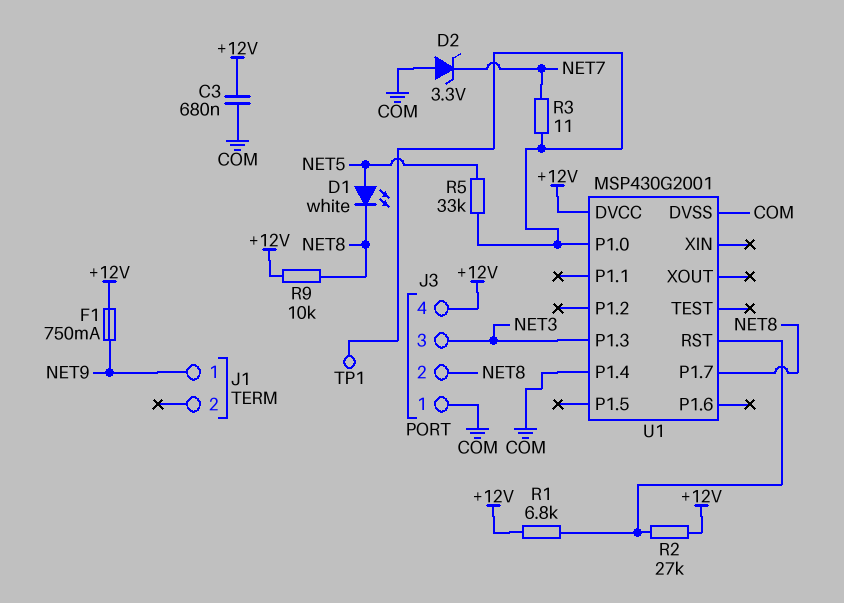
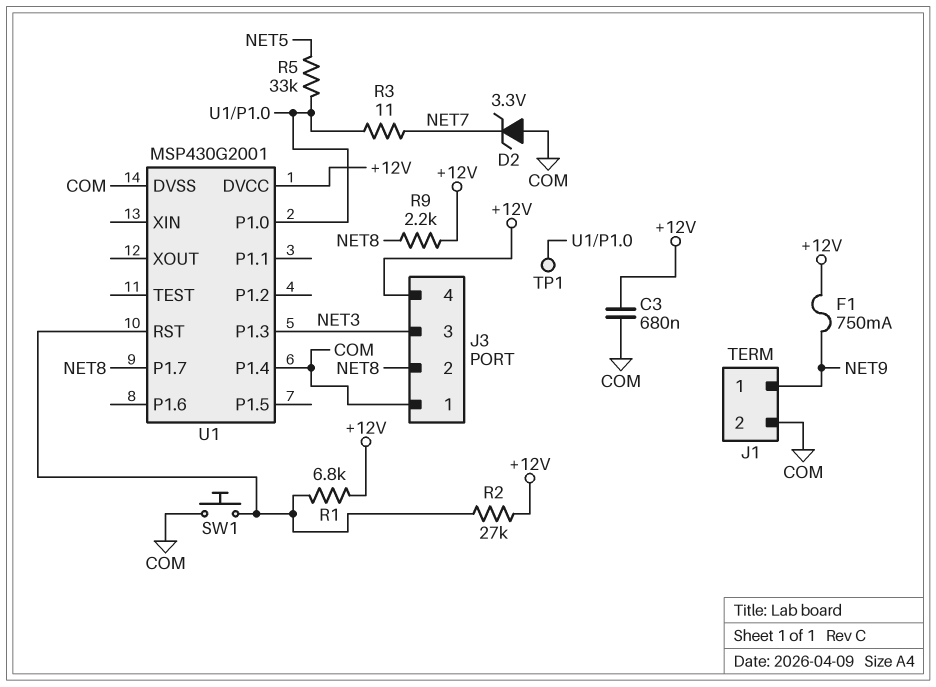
D1: LED white (A NET5, K NET8) -> none
J1 pin 2: none -> COM
R9: 10k (+12V, NET8) -> 2.2k (+12V, NET8)
SW1: none -> button (COM, U1/RST)

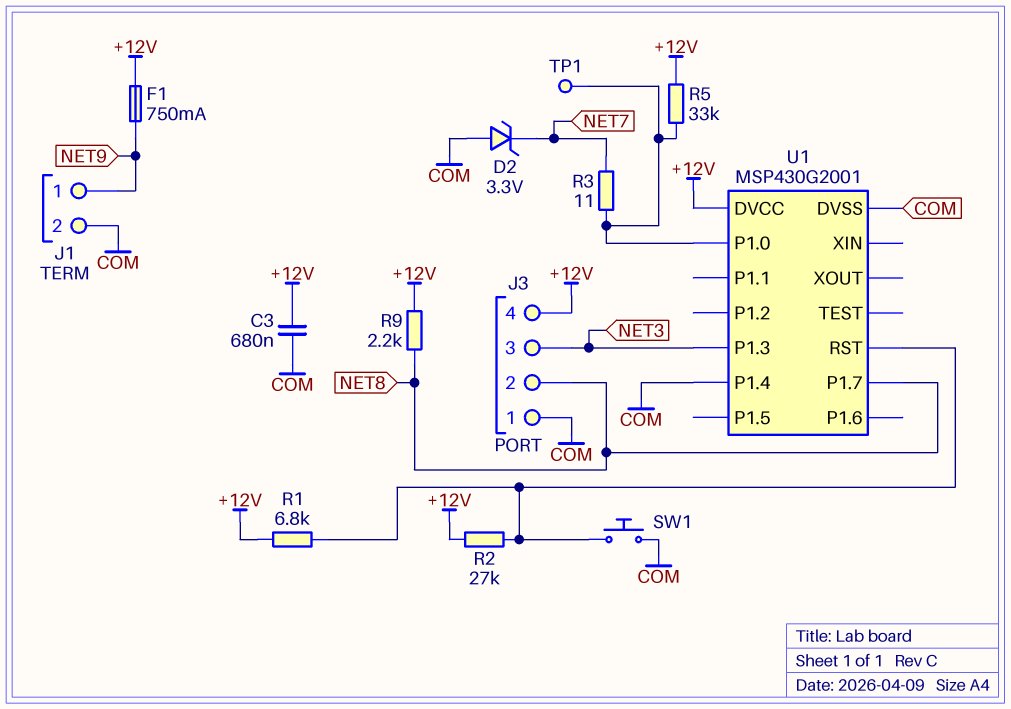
R5: 33k (NET5, U1/P1.0) -> 33k (+12V, U1/P1.0)

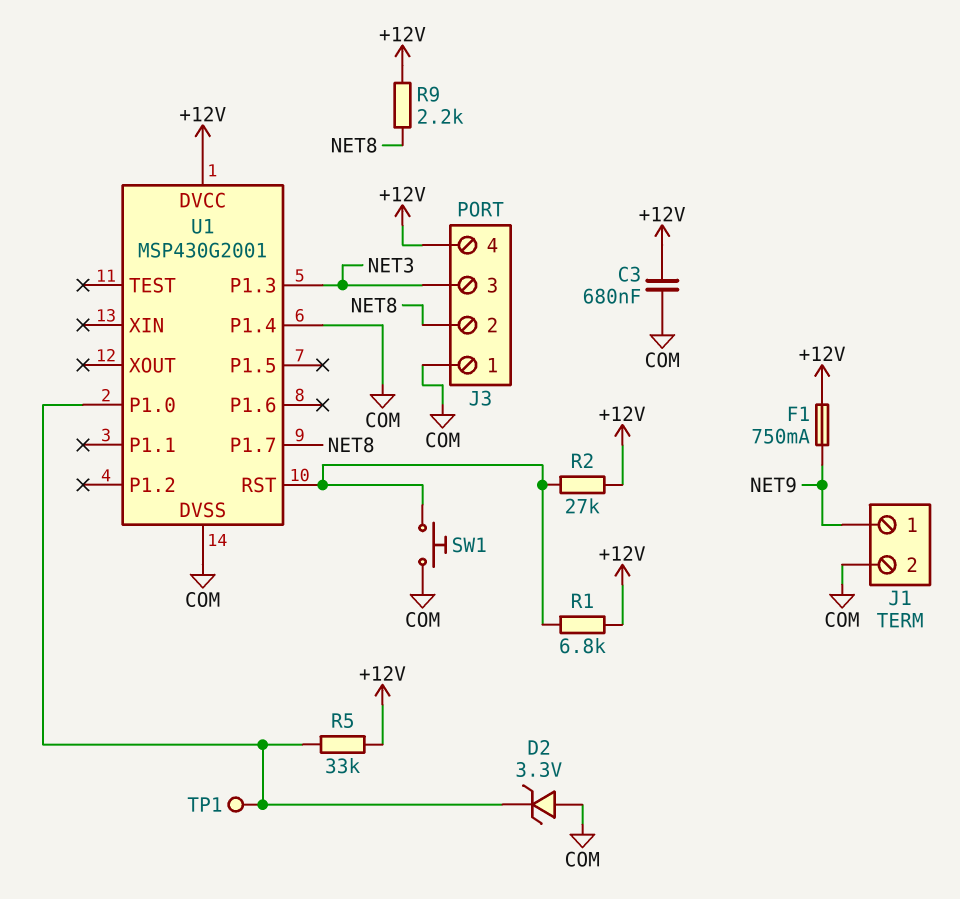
D2: zener 3.3V (A COM, K NET7) -> zener 3.3V (A COM, K U1/P1.0)
R3: 11 (NET7, U1/P1.0) -> none

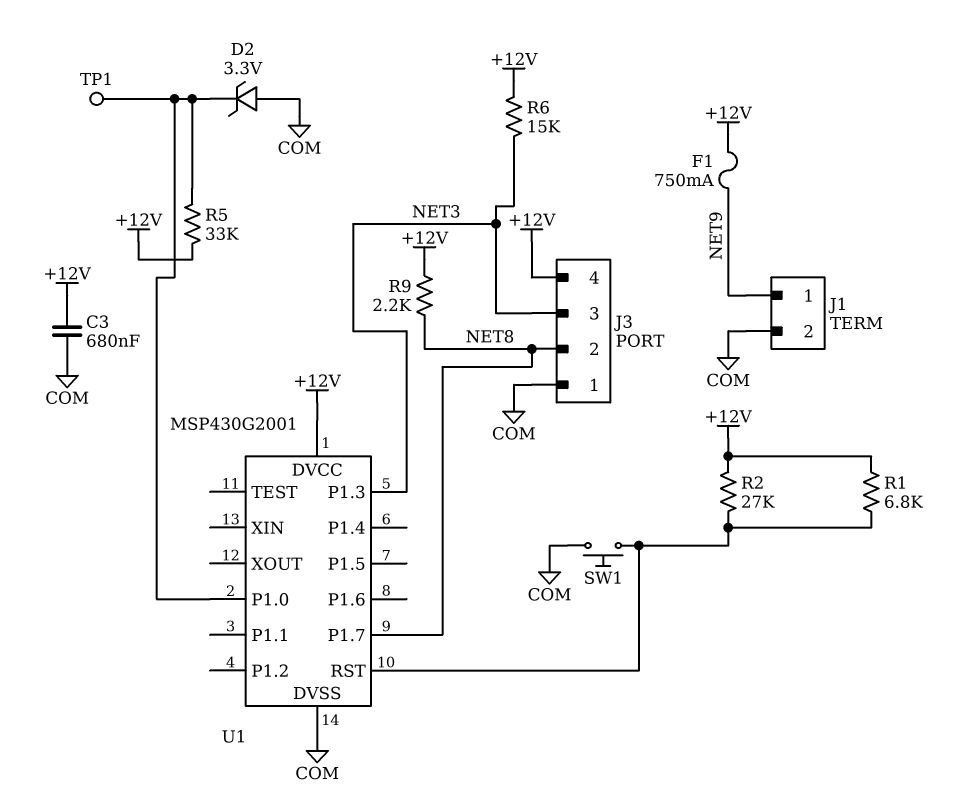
R6: none -> 15k (+12V, NET3)
U1 pin P1.4: COM -> none

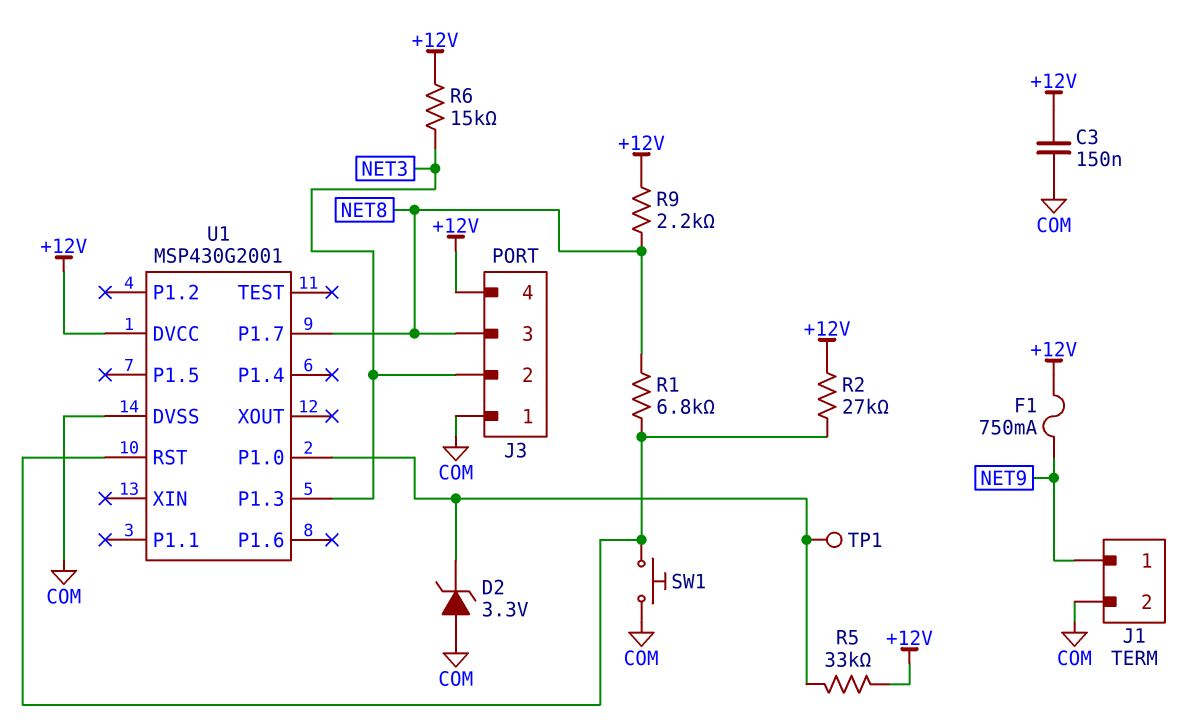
C3: 680nF (+12V, COM) -> 150nF (+12V, COM)
J3 pin 2: NET8 -> NET3
J3 pin 3: NET3 -> NET8
R1: 6.8k (+12V, U1/RST) -> 6.8k (NET8, U1/RST)

